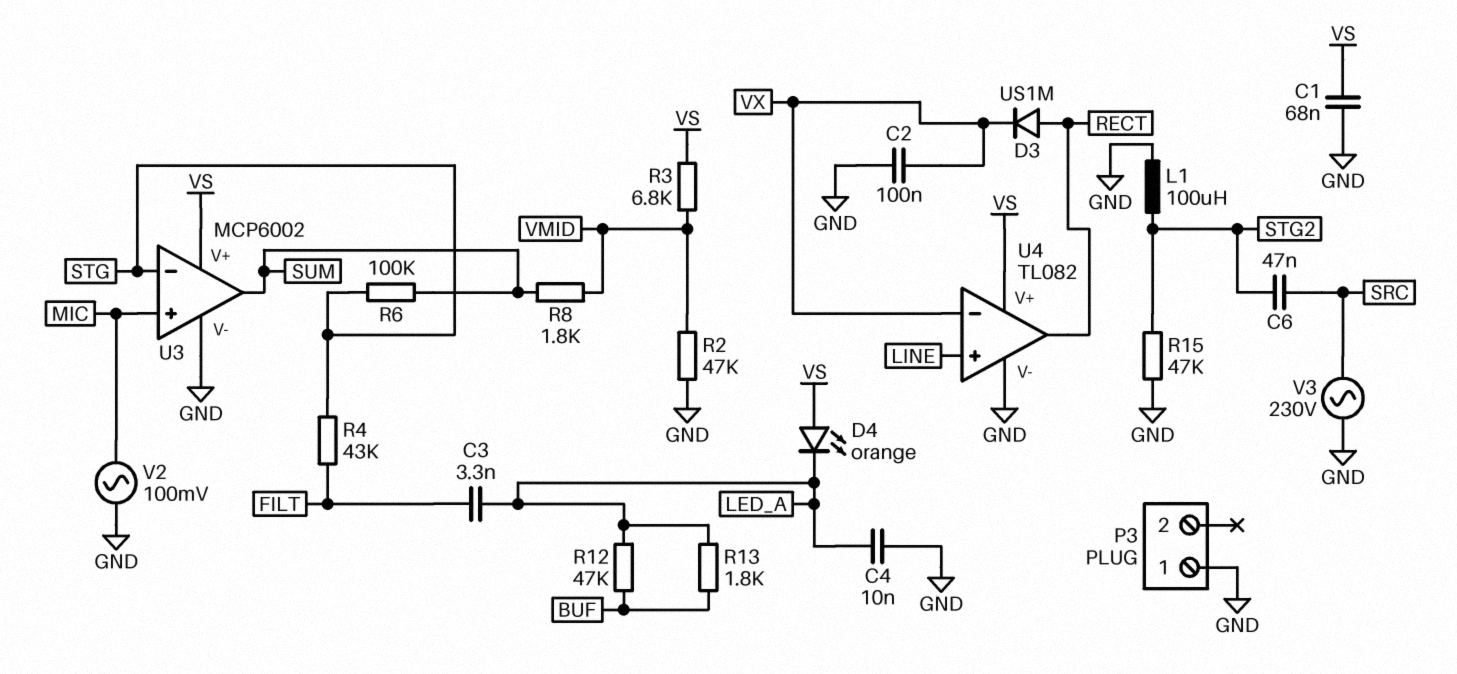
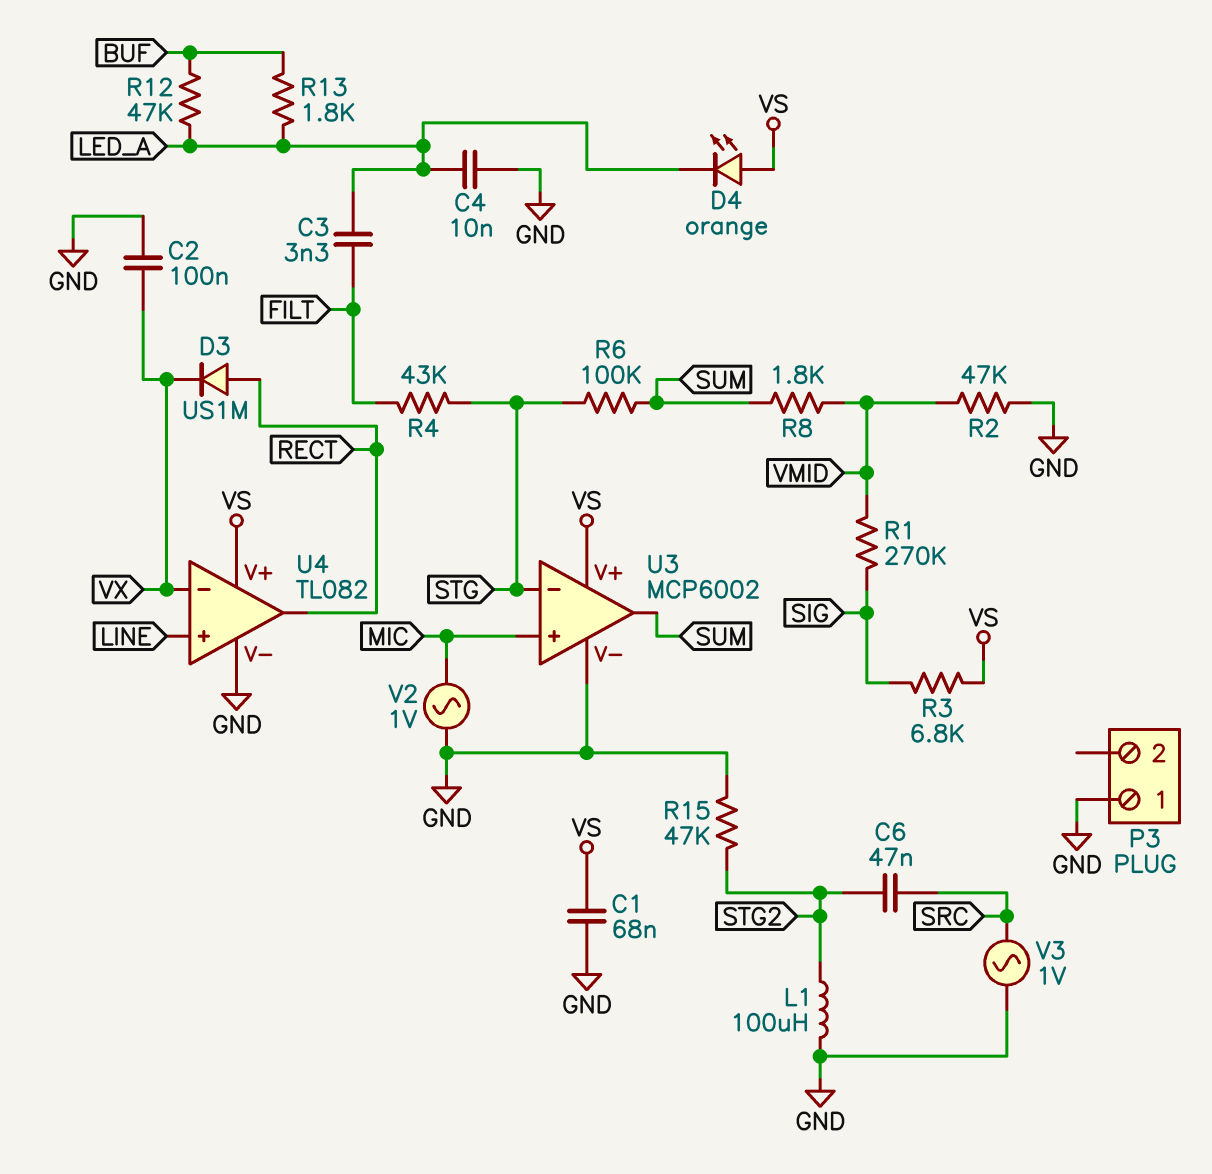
R1: none -> 270k (SIG, VMID)
R3: 6.8k (VMID, VS) -> 6.8k (SIG, VS)
V2: AC 100mV (GND, MIC) -> AC 1V (GND, MIC)
V3: AC 230V (GND, SRC) -> AC 1V (GND, SRC)

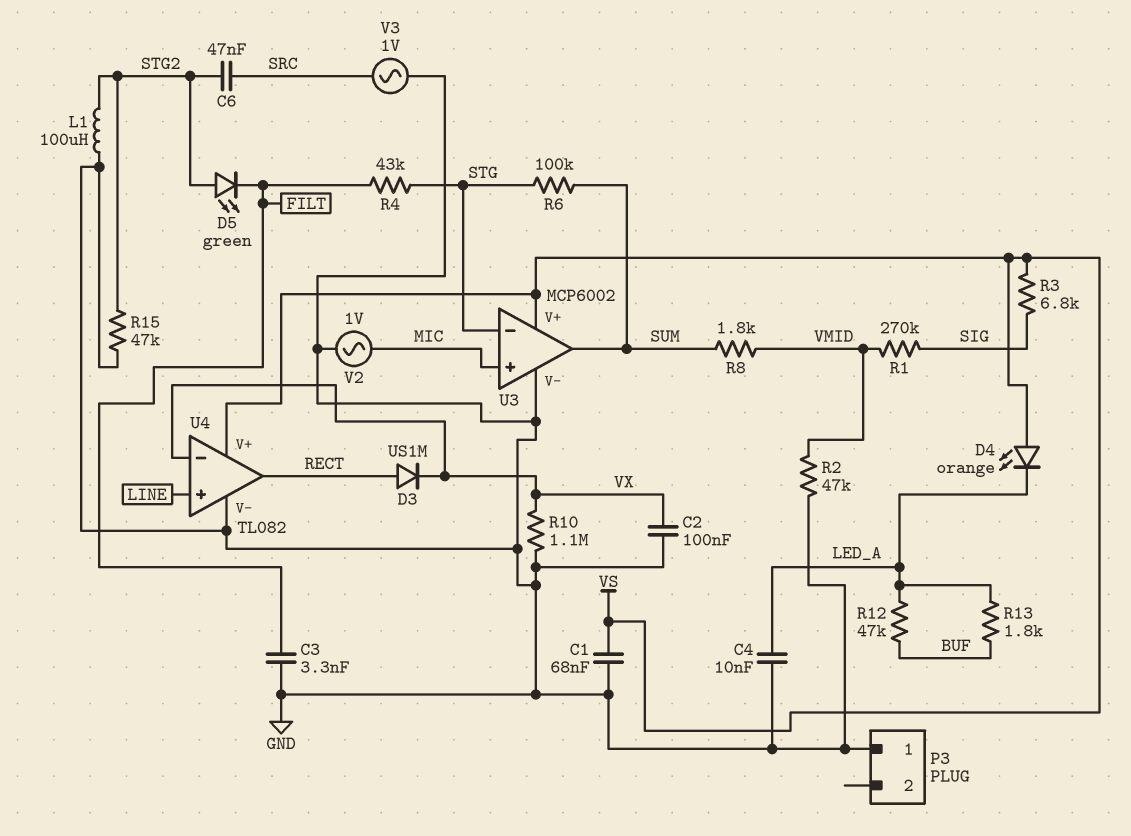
C3: 3.3nF (FILT, LED_A) -> 3.3nF (FILT, GND)
D5: none -> LED green (A STG2, K FILT)
R10: none -> 1.1M (GND, VX)

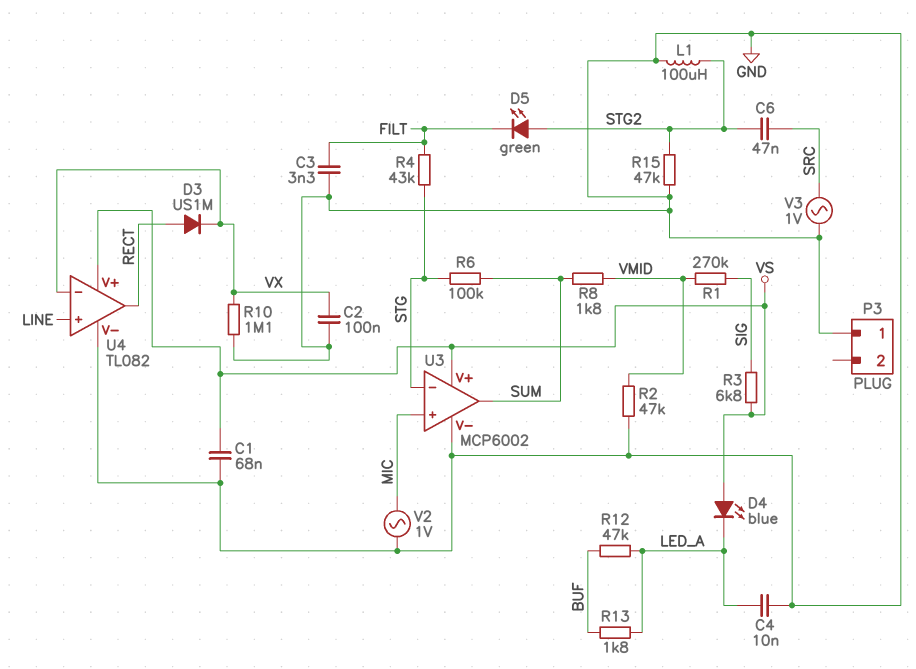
D4: LED orange (A VS, K LED_A) -> LED blue (A VS, K LED_A)

